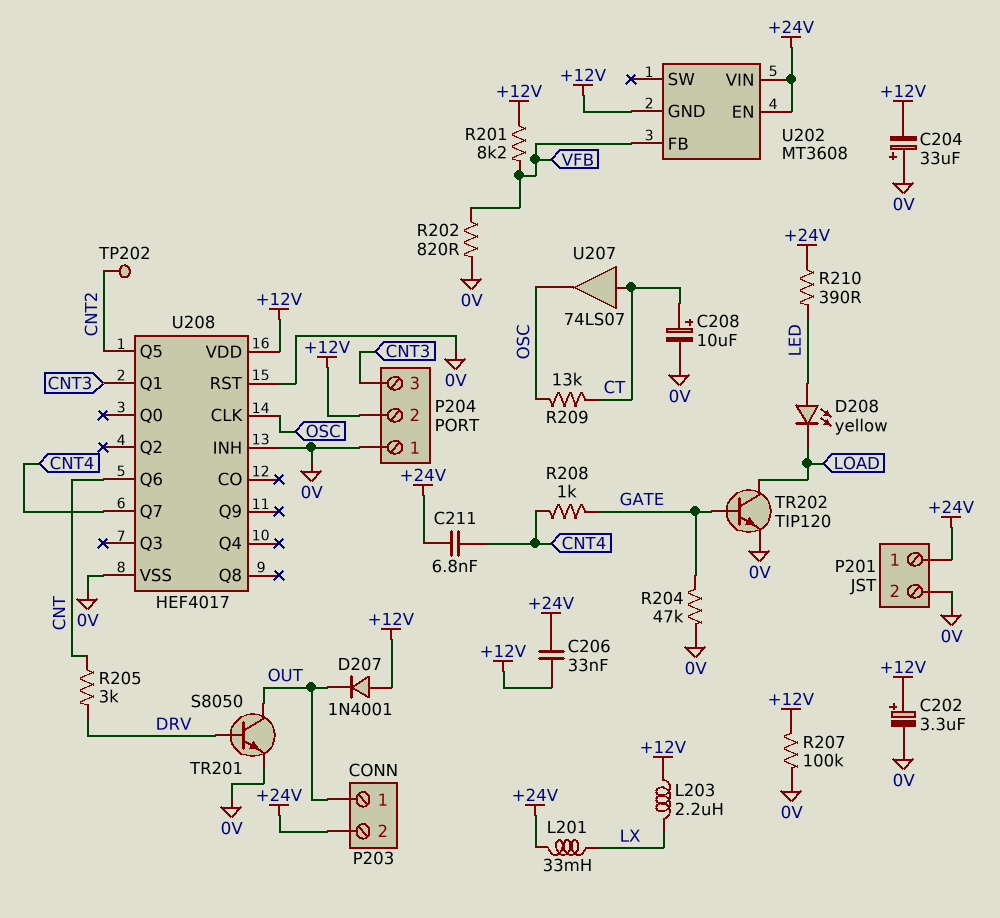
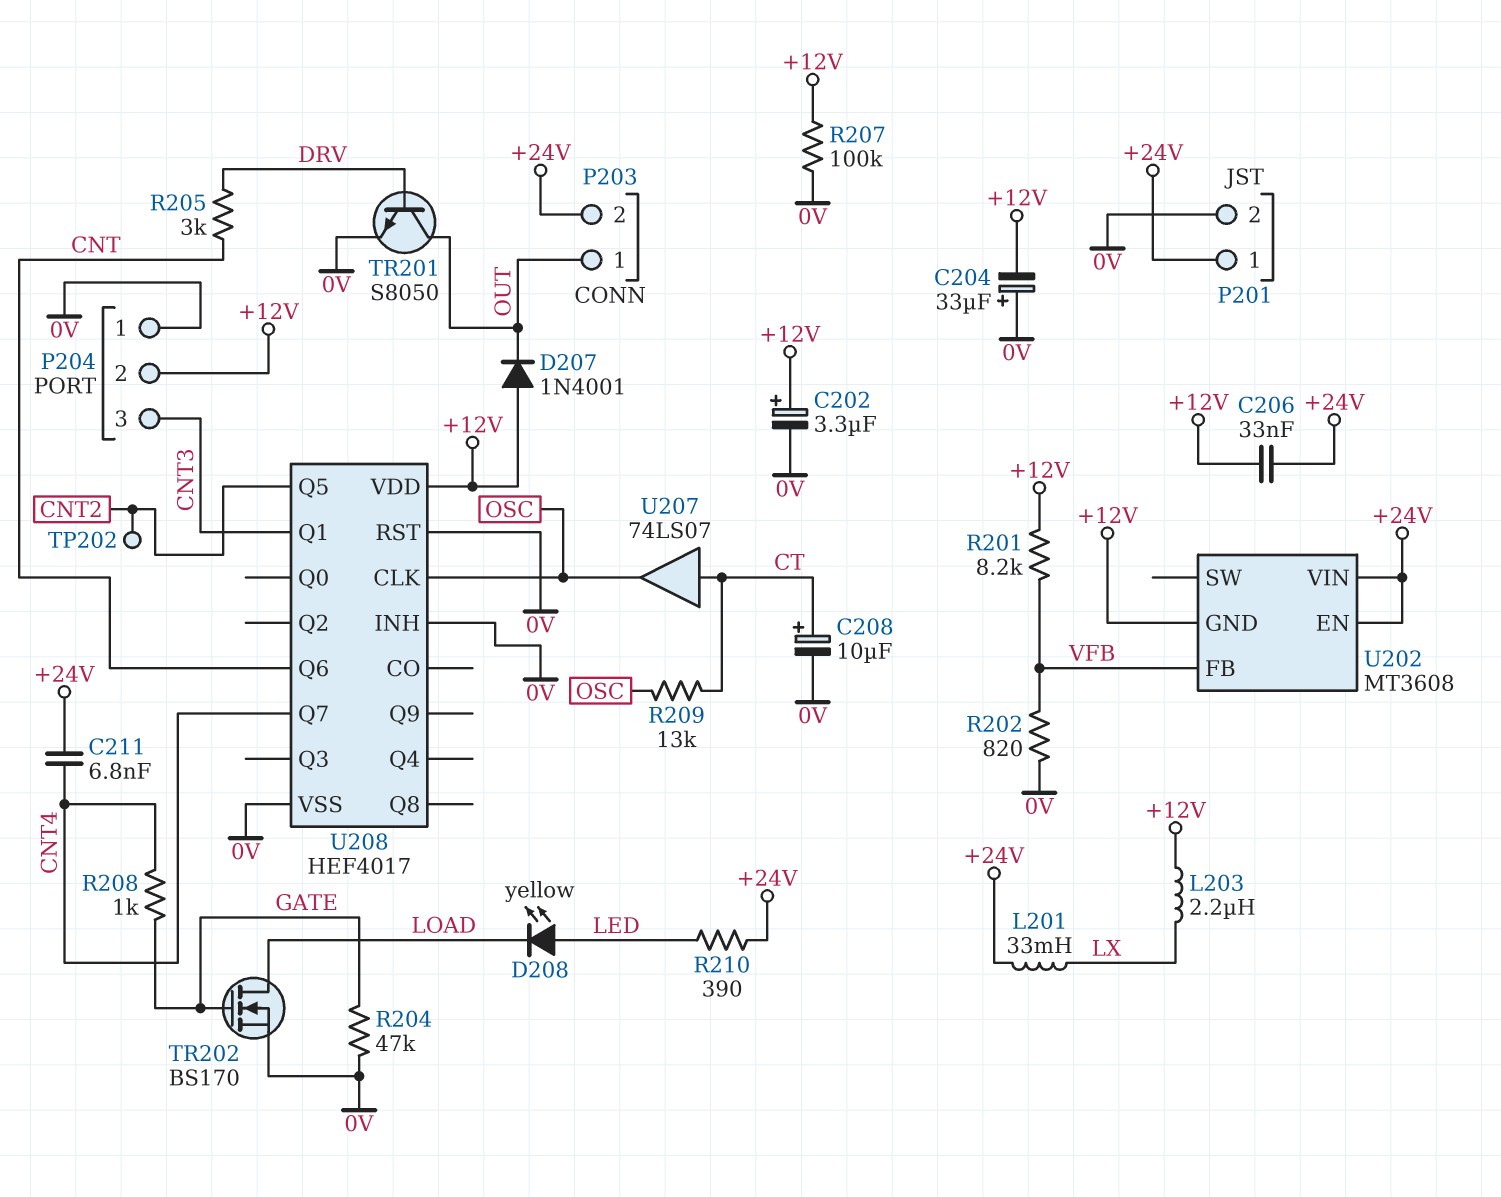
TR202: NPN TIP120 (B GATE, C LOAD, E 0V) -> NMOS BS170 (G GATE, D LOAD, S 0V)

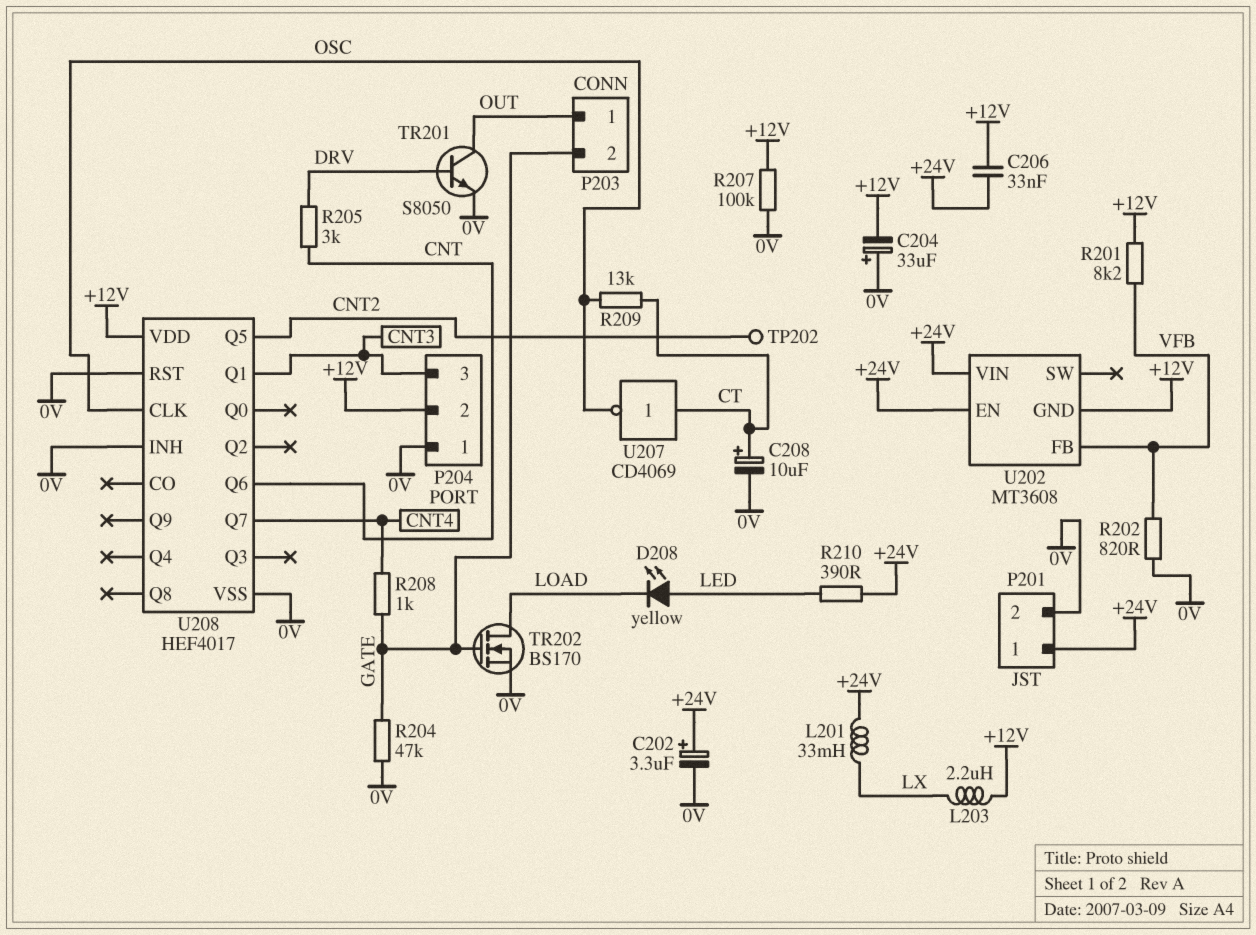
C202: 3.3uF (plus +12V, minus 0V) -> 3.3uF (plus +24V, minus 0V)
C211: 6.8nF (+24V, CNT4) -> none
D207: diode 1N4001 (A +12V, K OUT) -> none
P203 pin 2: +24V -> GATE
U207: buffer 74LS07 (in CT, out OSC) -> NOT CD4069 (in CT, out OSC)

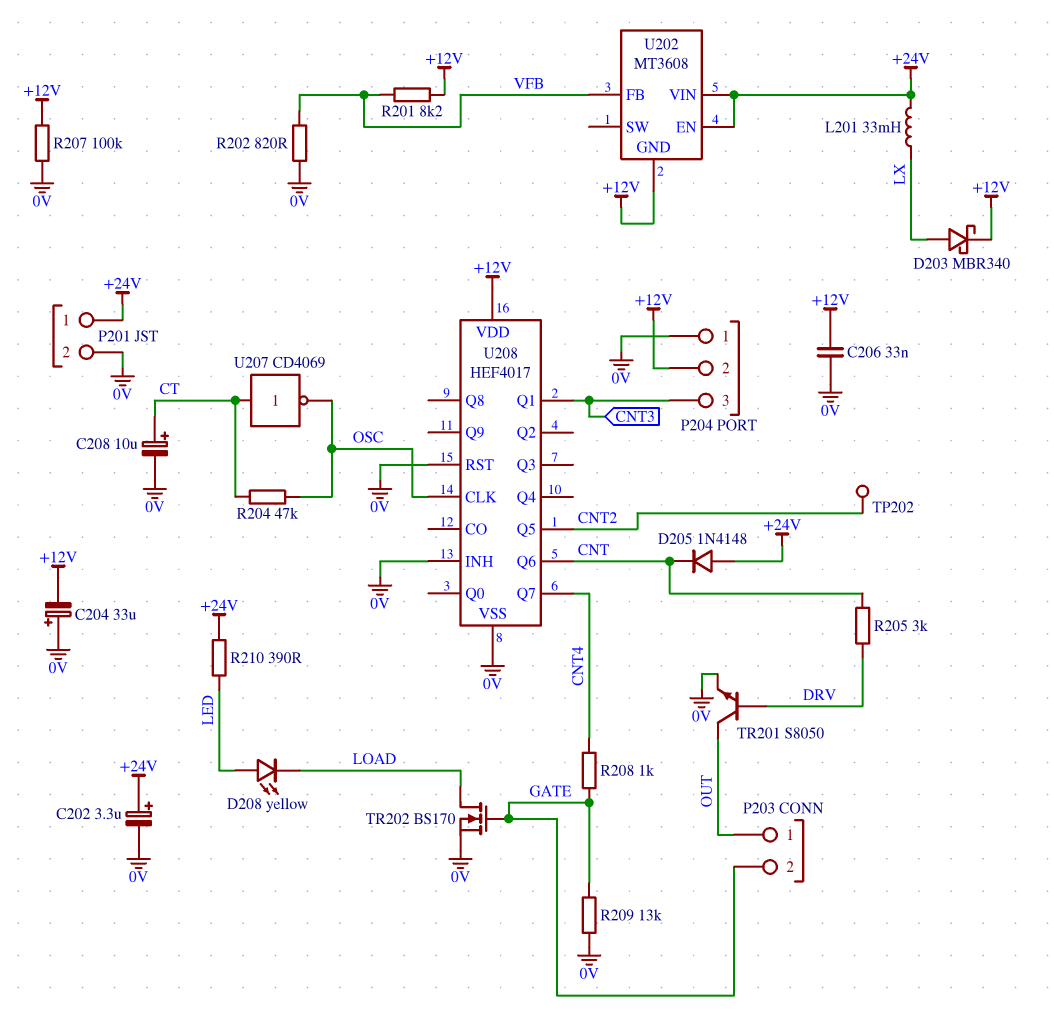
C206: 33nF (+12V, +24V) -> 33nF (+12V, 0V)
D203: none -> schottky MBR340 (A LX, K +12V)
D205: none -> diode 1N4148 (A +24V, K CNT)
L203: 2.2uH (+12V, LX) -> none
R204: 47k (0V, GATE) -> 47k (CT, OSC)
R209: 13k (CT, OSC) -> 13k (0V, GATE)

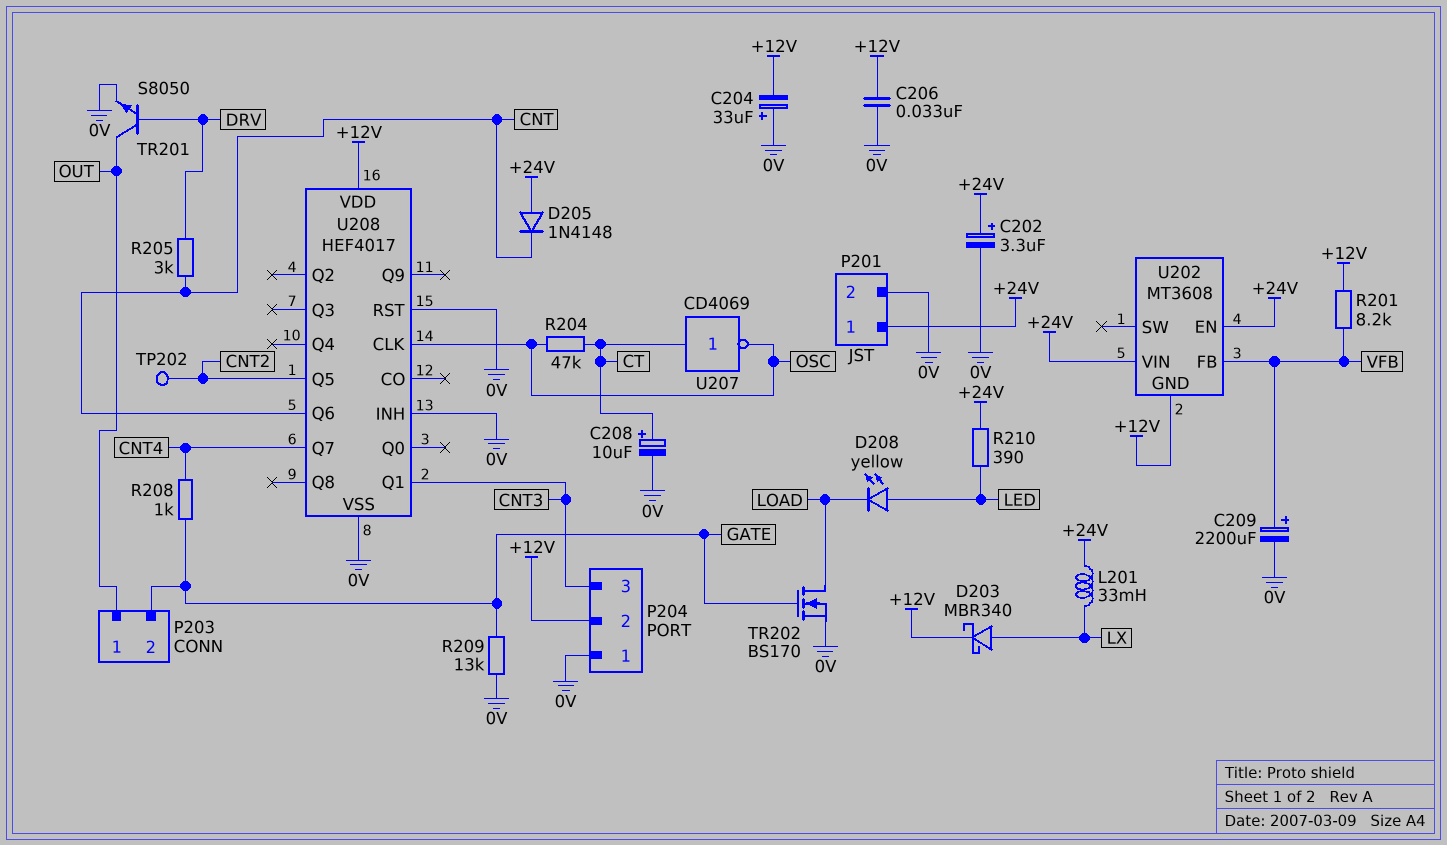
C209: none -> 2200uF (plus VFB, minus 0V)
R202: 820 (0V, VFB) -> none
R207: 100k (+12V, 0V) -> none

